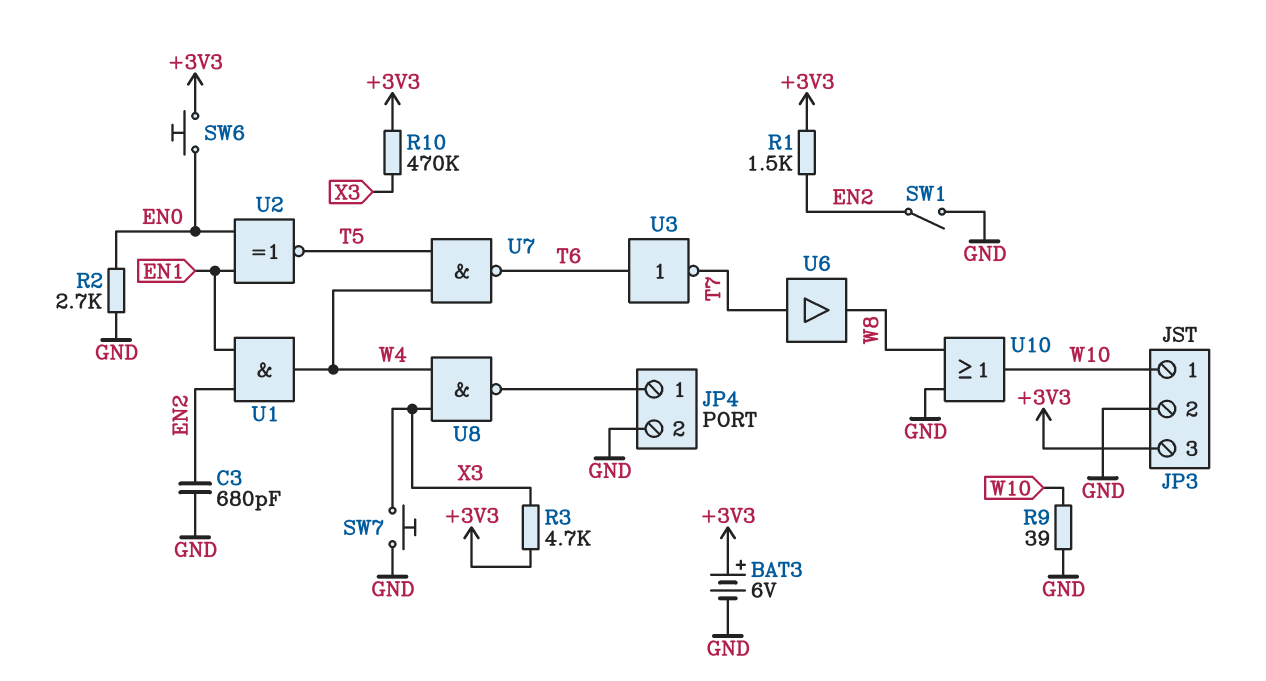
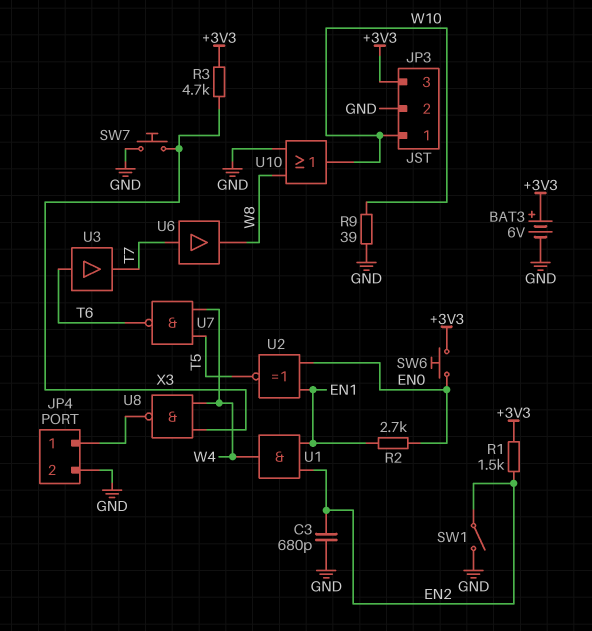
R2: 2.7k (EN0, GND) -> 2.7k (EN0, EN1)
R10: 470k (+3V3, X3) -> none
U3: NOT (in T6, out T7) -> buffer (in T6, out T7)

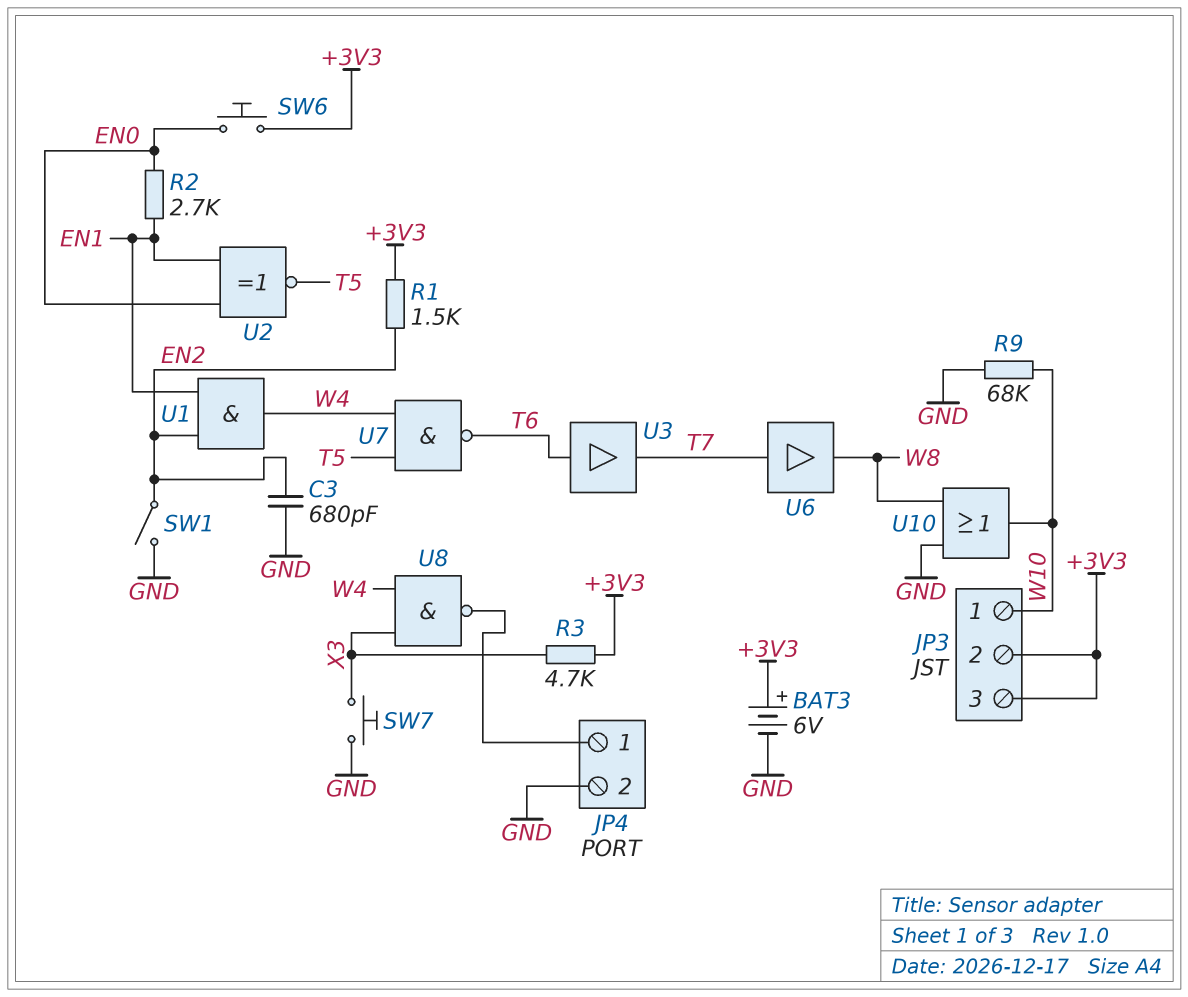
JP3 pin 2: GND -> +3V3
R9: 39 (GND, W10) -> 68k (GND, W10)

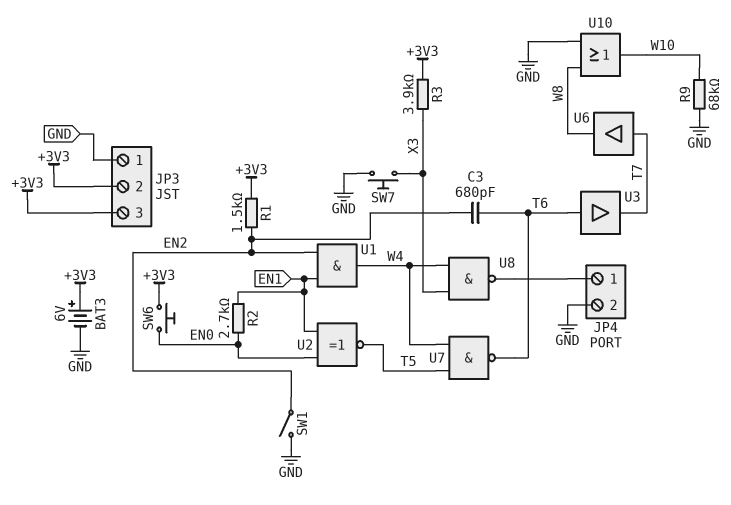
C3: 680pF (EN2, GND) -> 680pF (EN2, T6)
JP3 pin 1: W10 -> GND
R3: 4.7k (+3V3, X3) -> 3.9k (+3V3, X3)

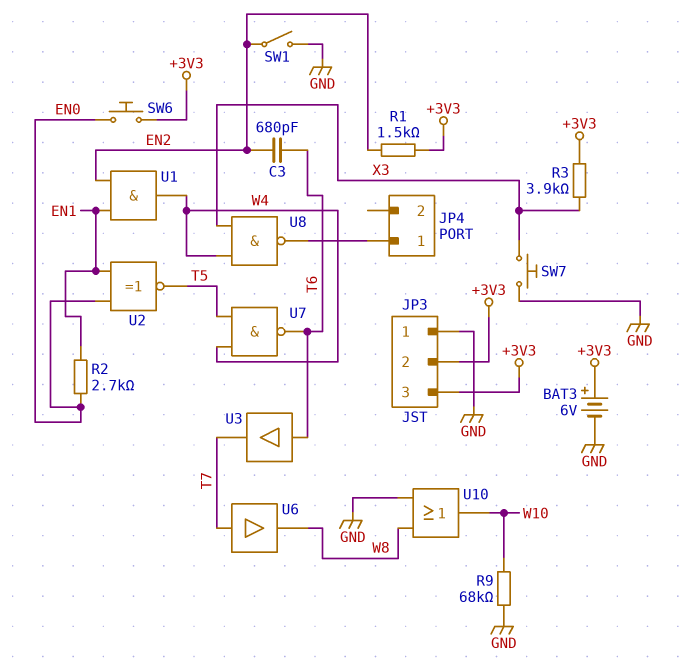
JP4 pin 2: GND -> none

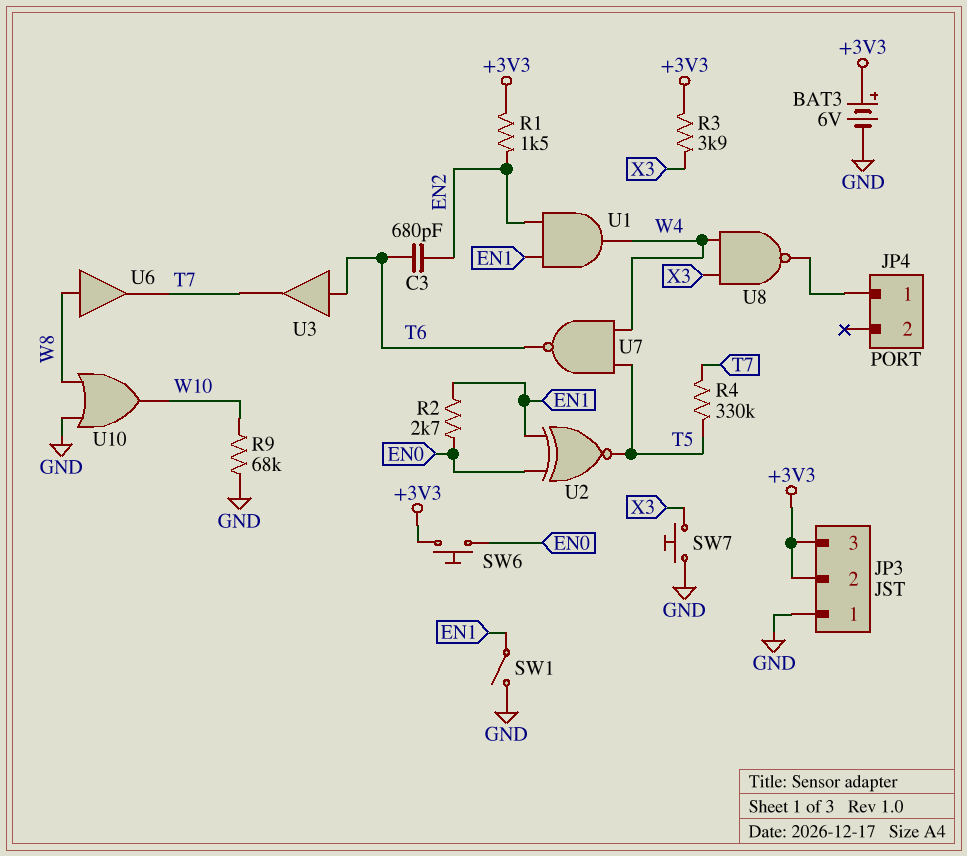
R4: none -> 330k (T5, T7)
SW1: switch (EN2, GND) -> switch (EN1, GND)
U6: buffer (in T7, out W8) -> buffer (in W8, out T7)

